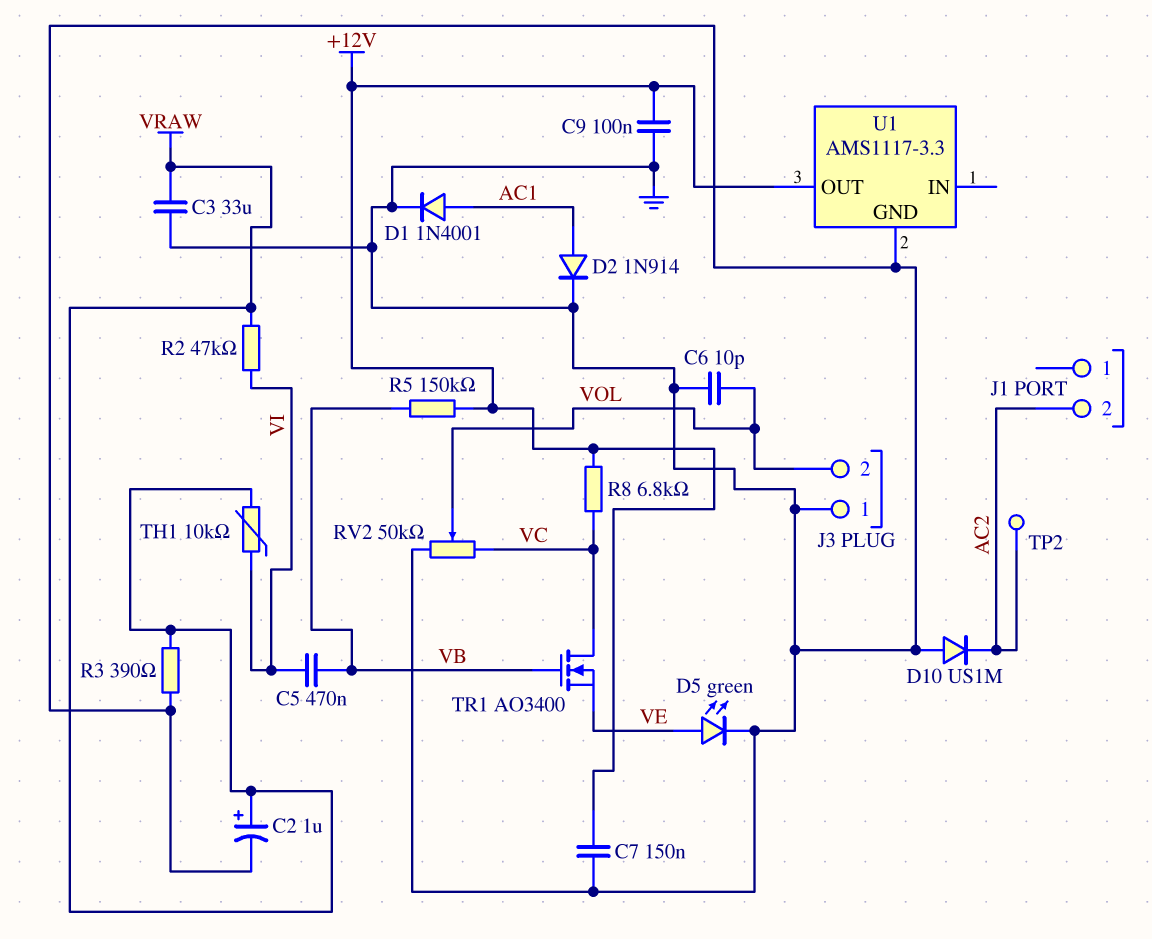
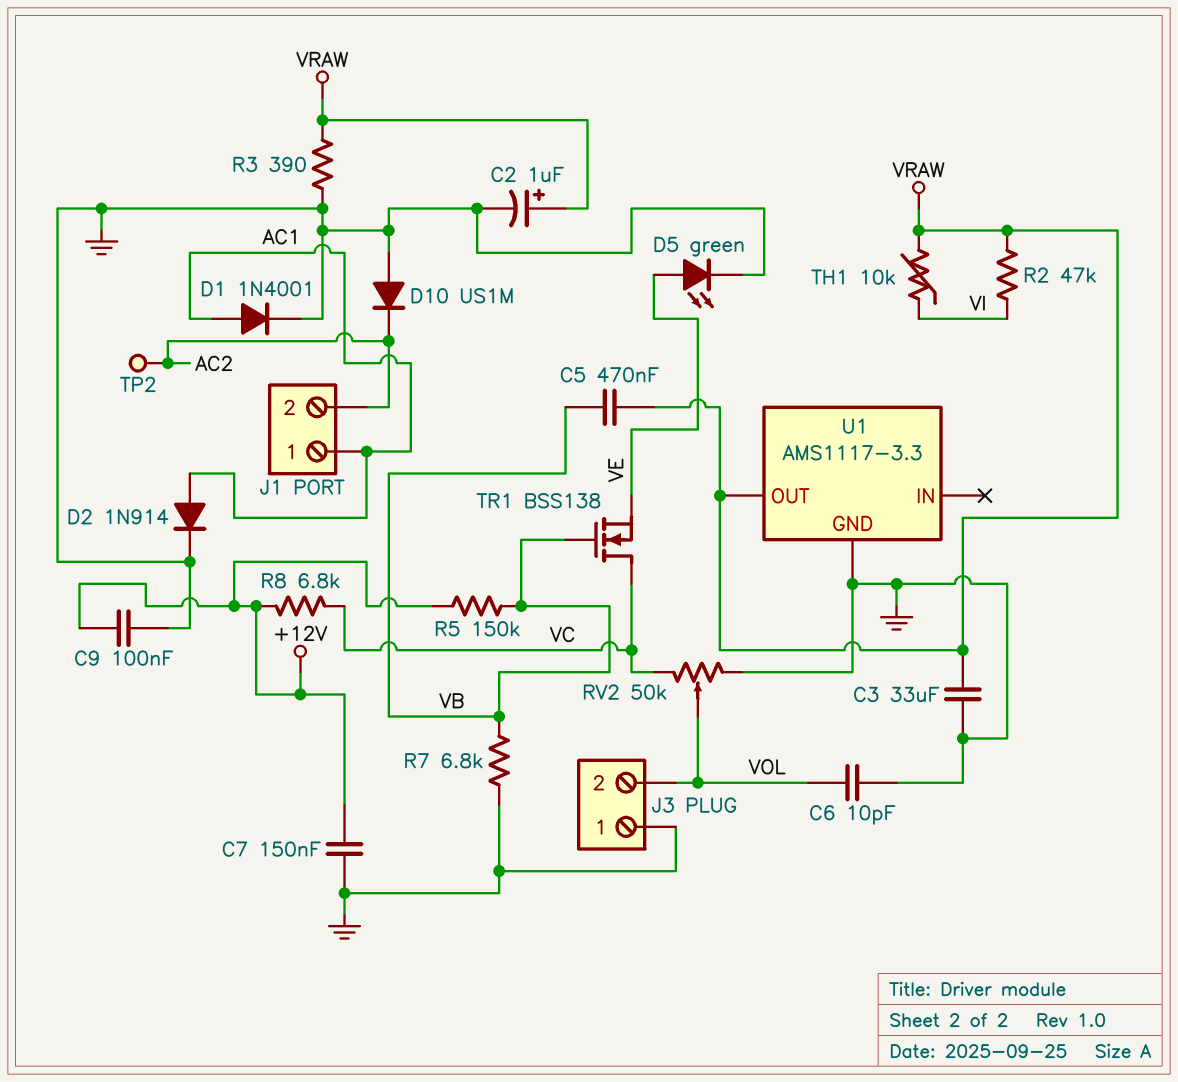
C5: 470nF (VB, VI) -> 470nF (VB, VRAW)
J1 pin 1: none -> AC1
R7: none -> 6.8k (GND, VB)
TR1: NMOS AO3400 (G VB, D VC, S VE) -> NMOS BSS138 (G VB, D VC, S VE)
U1 pin OUT: +12V -> VRAW

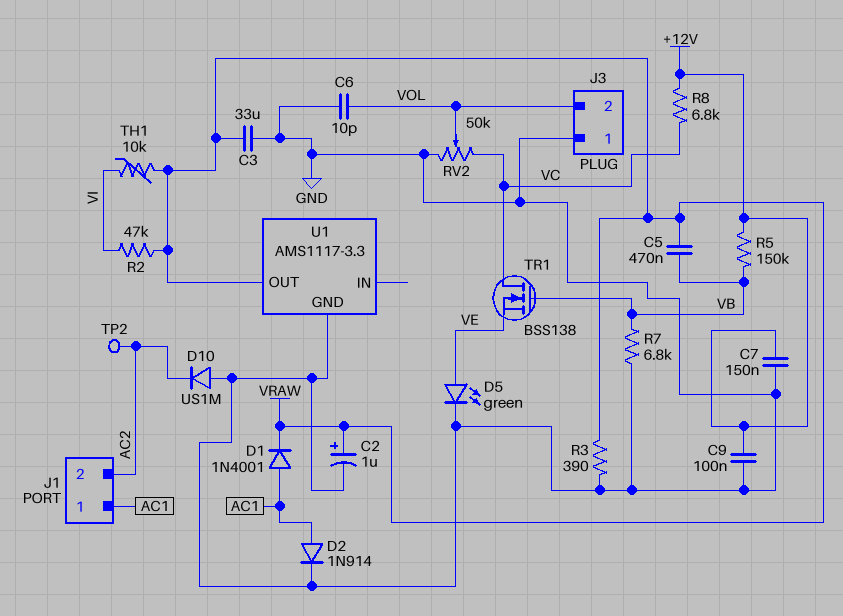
D1: diode 1N4001 (A AC1, K GND) -> diode 1N4001 (A AC1, K VRAW)

